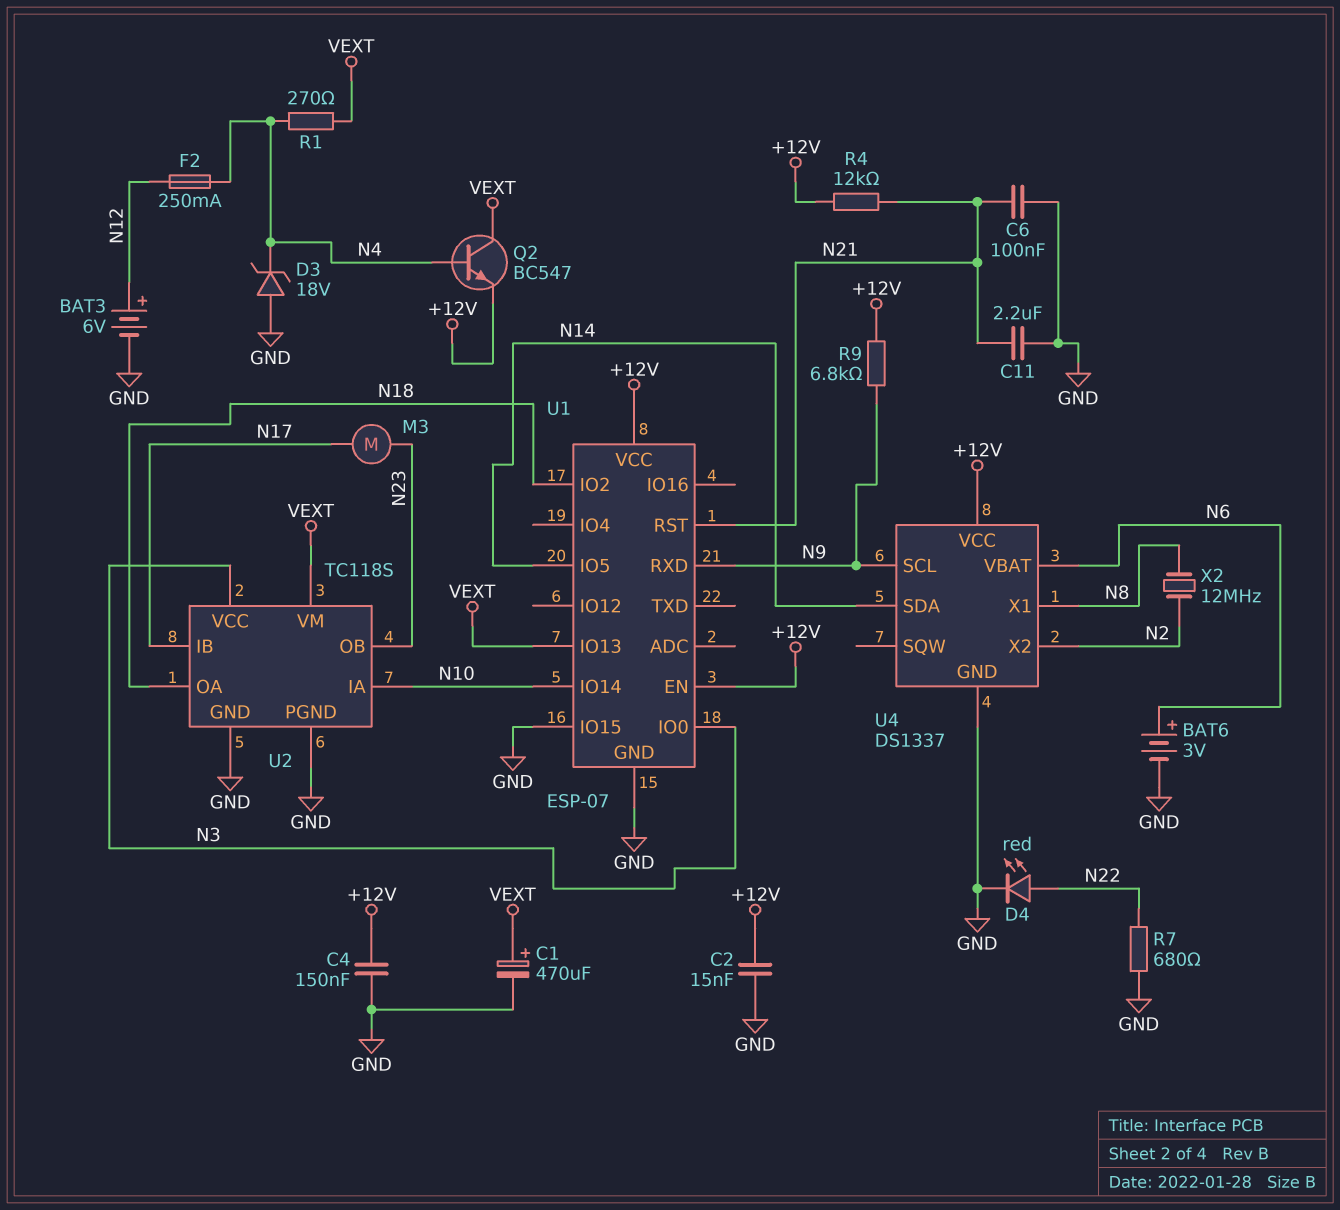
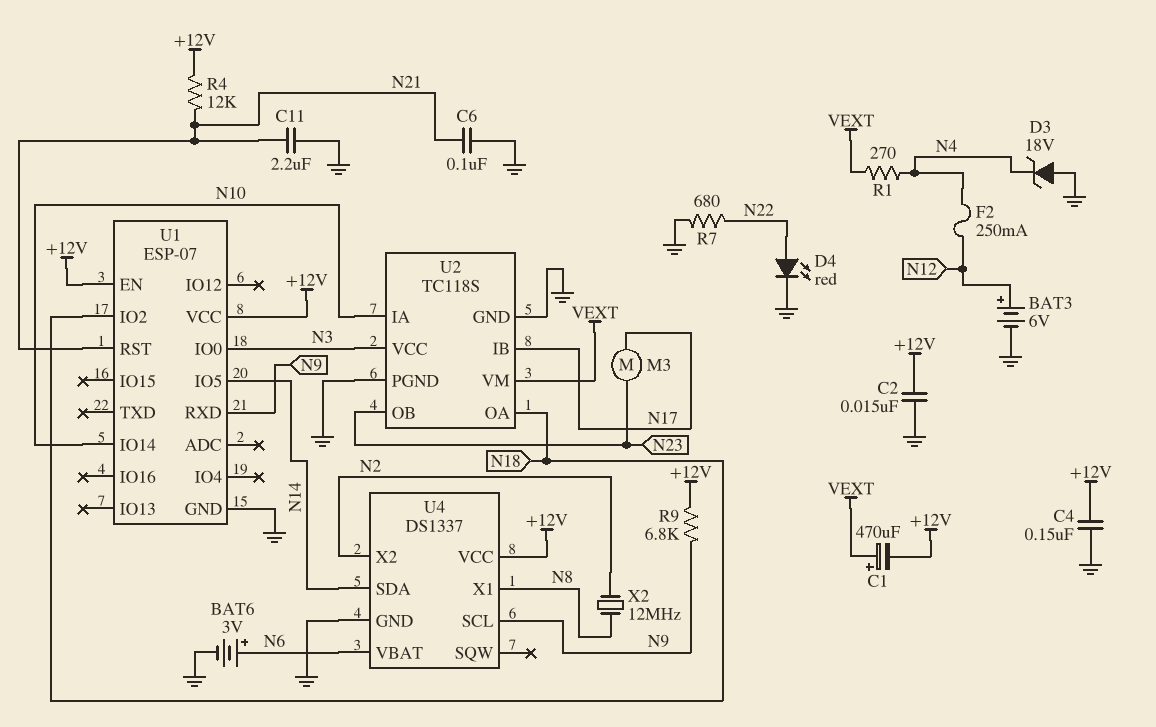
C1: 470uF (plus VEXT, minus GND) -> 470uF (plus VEXT, minus +12V)
Q2: NPN BC547 (B N4, C VEXT, E +12V) -> none
U1 pin IO13: VEXT -> none
U1 pin IO15: GND -> none

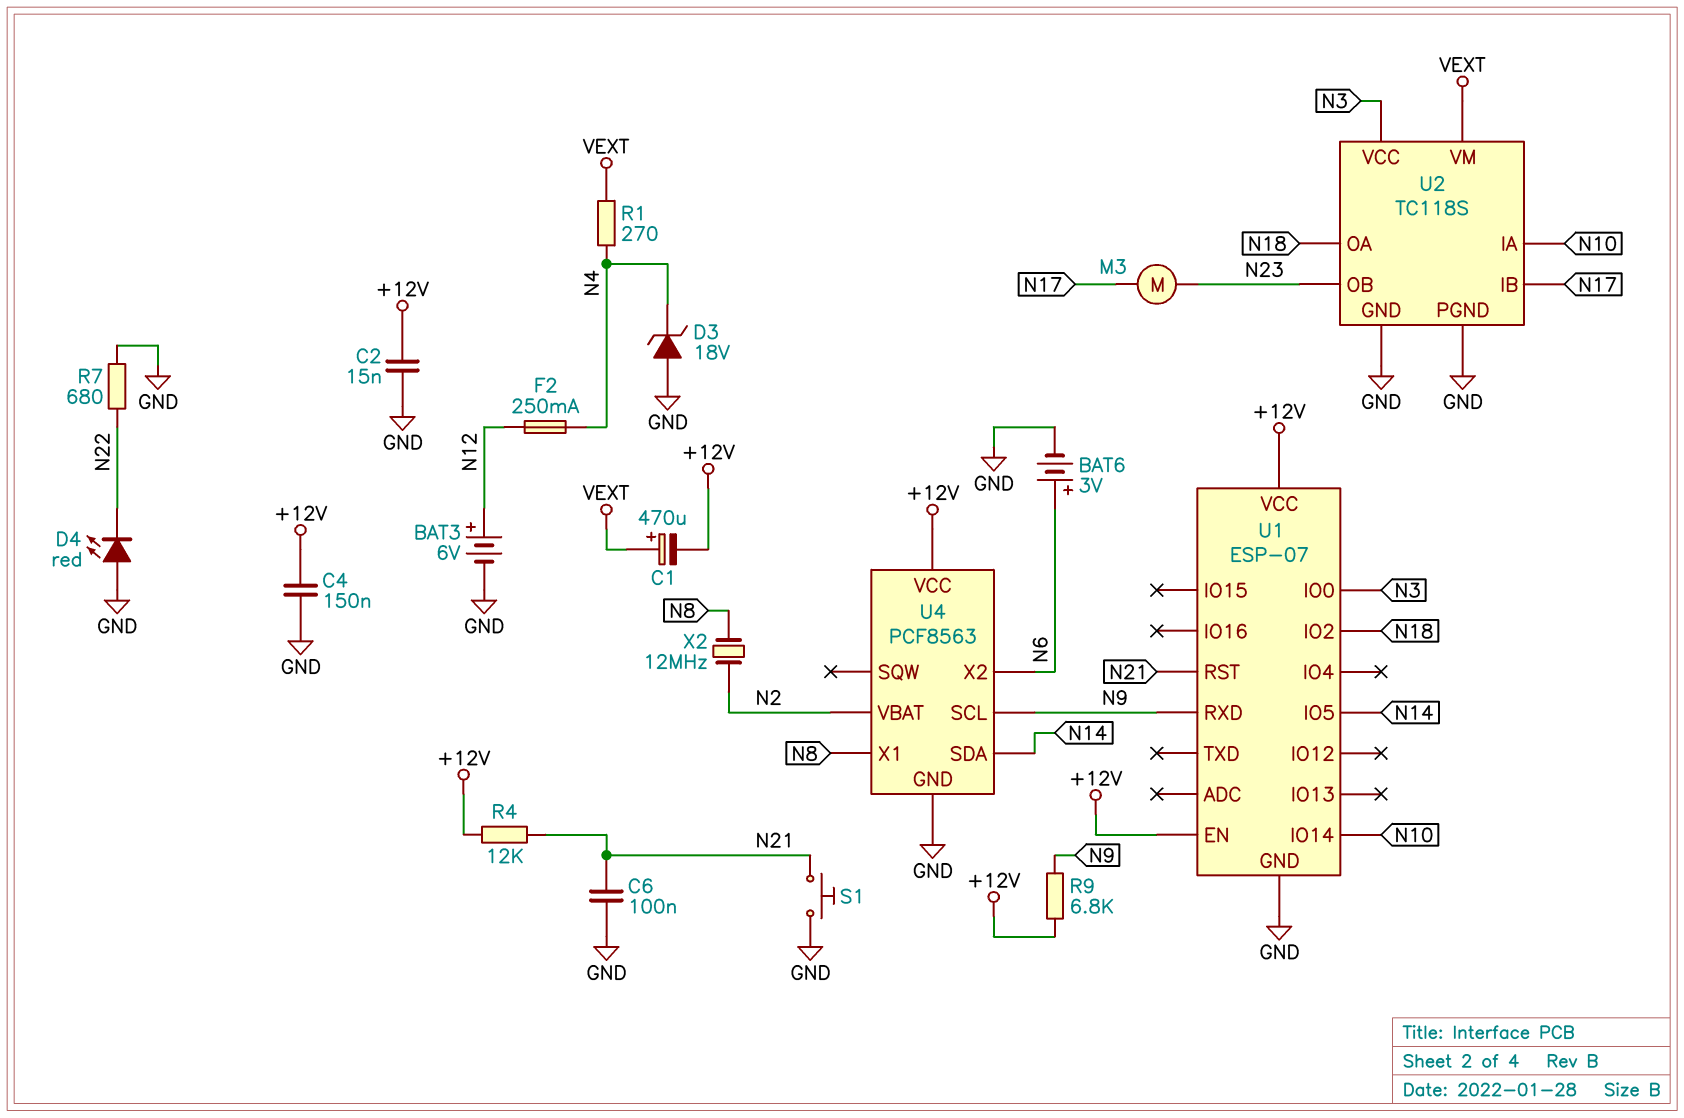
C11: 2.2uF (GND, N21) -> none
D4: LED red (A N22, K GND) -> LED red (A GND, K N22)
S1: none -> button (GND, N21)
U4: DS1337 -> PCF8563
U4 pin VBAT: N6 -> N2
U4 pin X2: N2 -> N6

